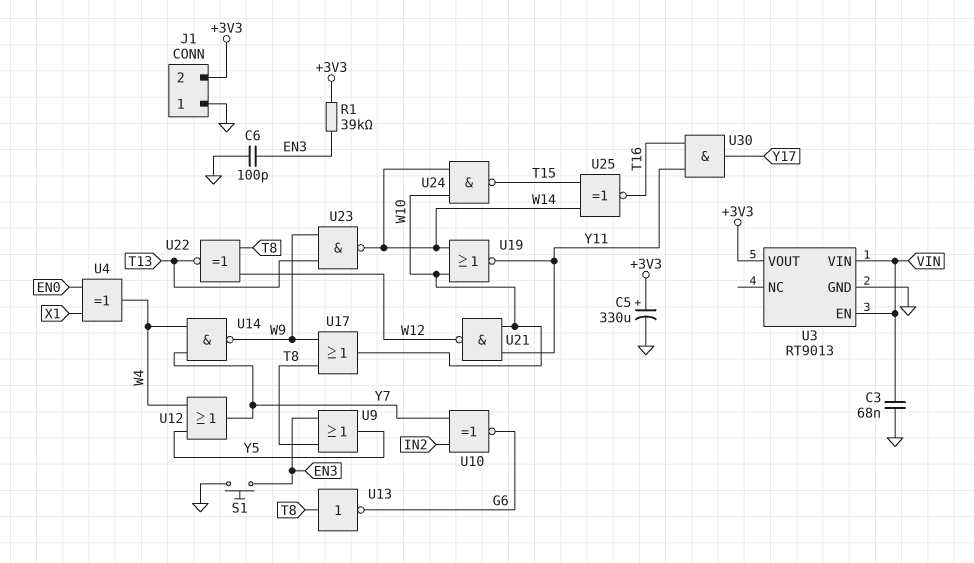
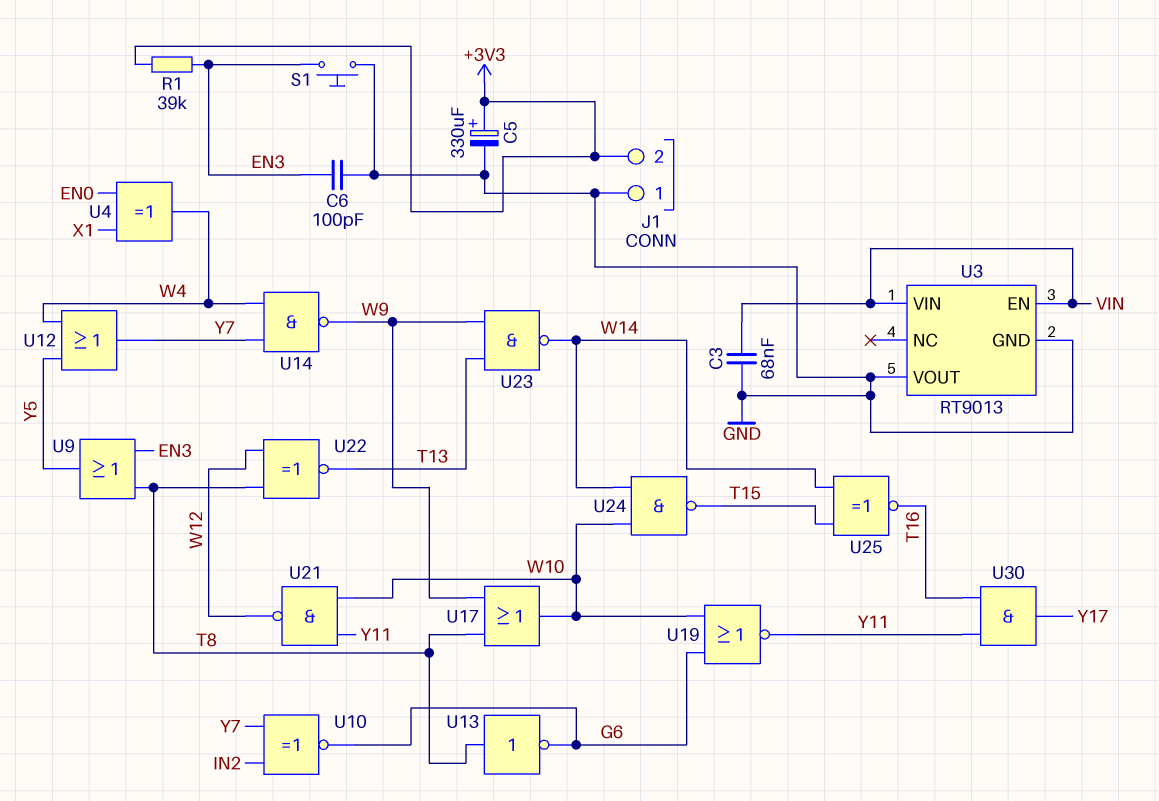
U3 pin VOUT: +3V3 -> GND
U19: NOR (in W10, in W14, out Y11) -> NOR (in G6, in W10, out Y11)

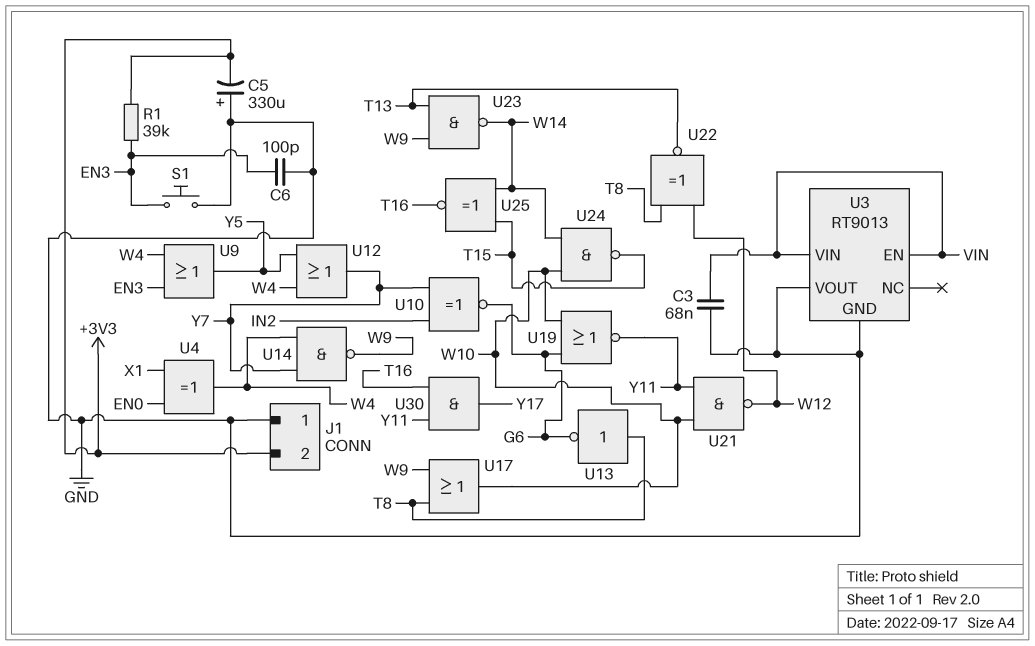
C5: 330uF (plus +3V3, minus GND) -> 330uF (plus GND, minus +3V3)
U9: OR (in EN3, in T8, out Y5) -> OR (in EN3, in W4, out Y5)

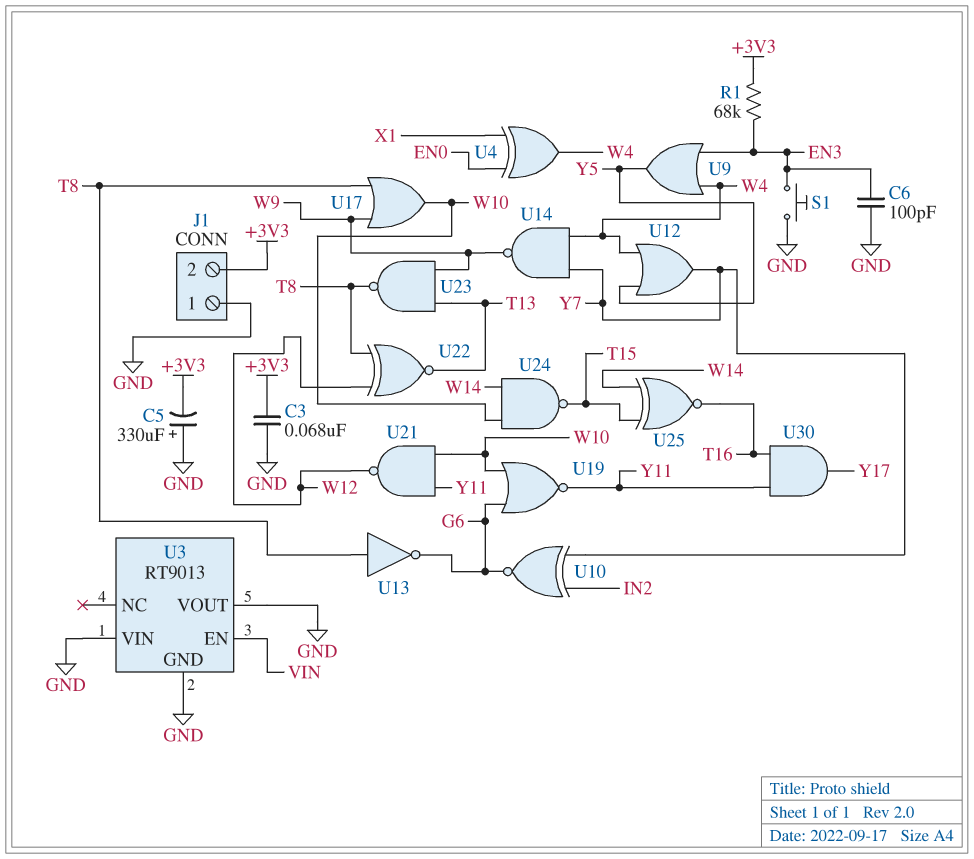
C3: 68nF (GND, VIN) -> 68nF (+3V3, GND)
R1: 39k (+3V3, EN3) -> 68k (+3V3, EN3)
U3 pin VIN: VIN -> GND
U23: NAND (in T13, in W9, out W14) -> NAND (in T13, in W9, out T8)

